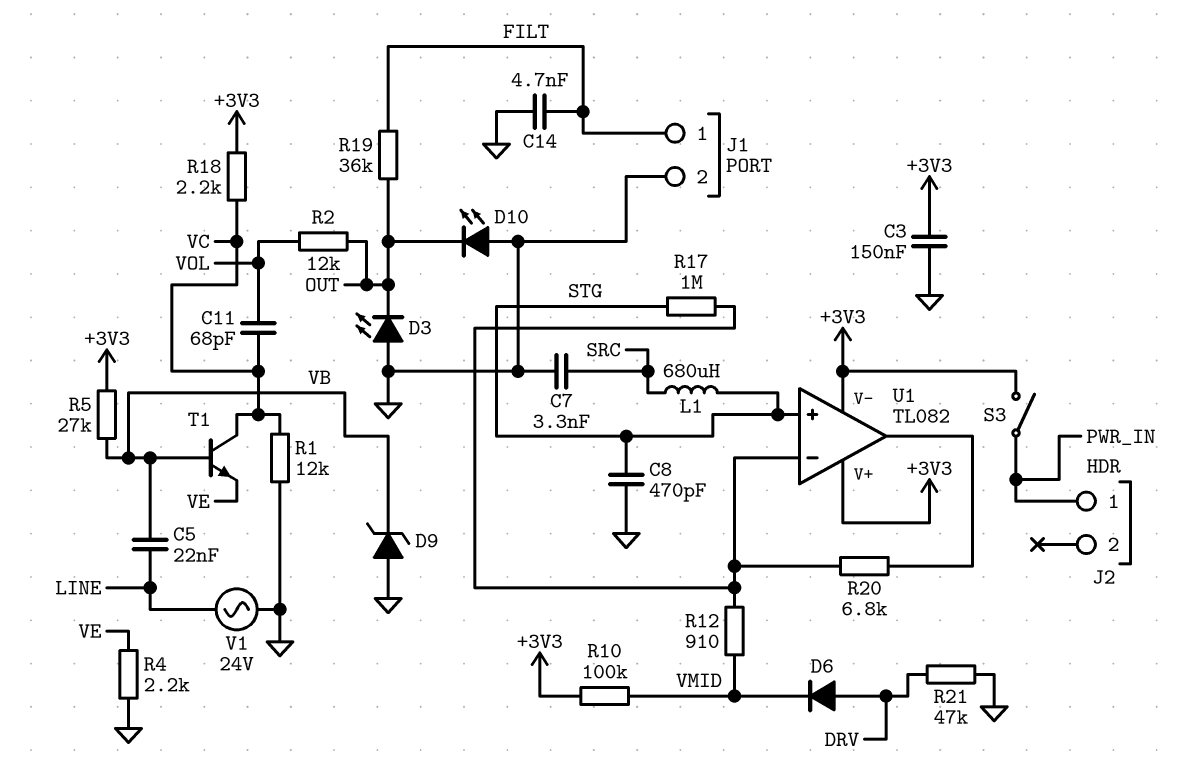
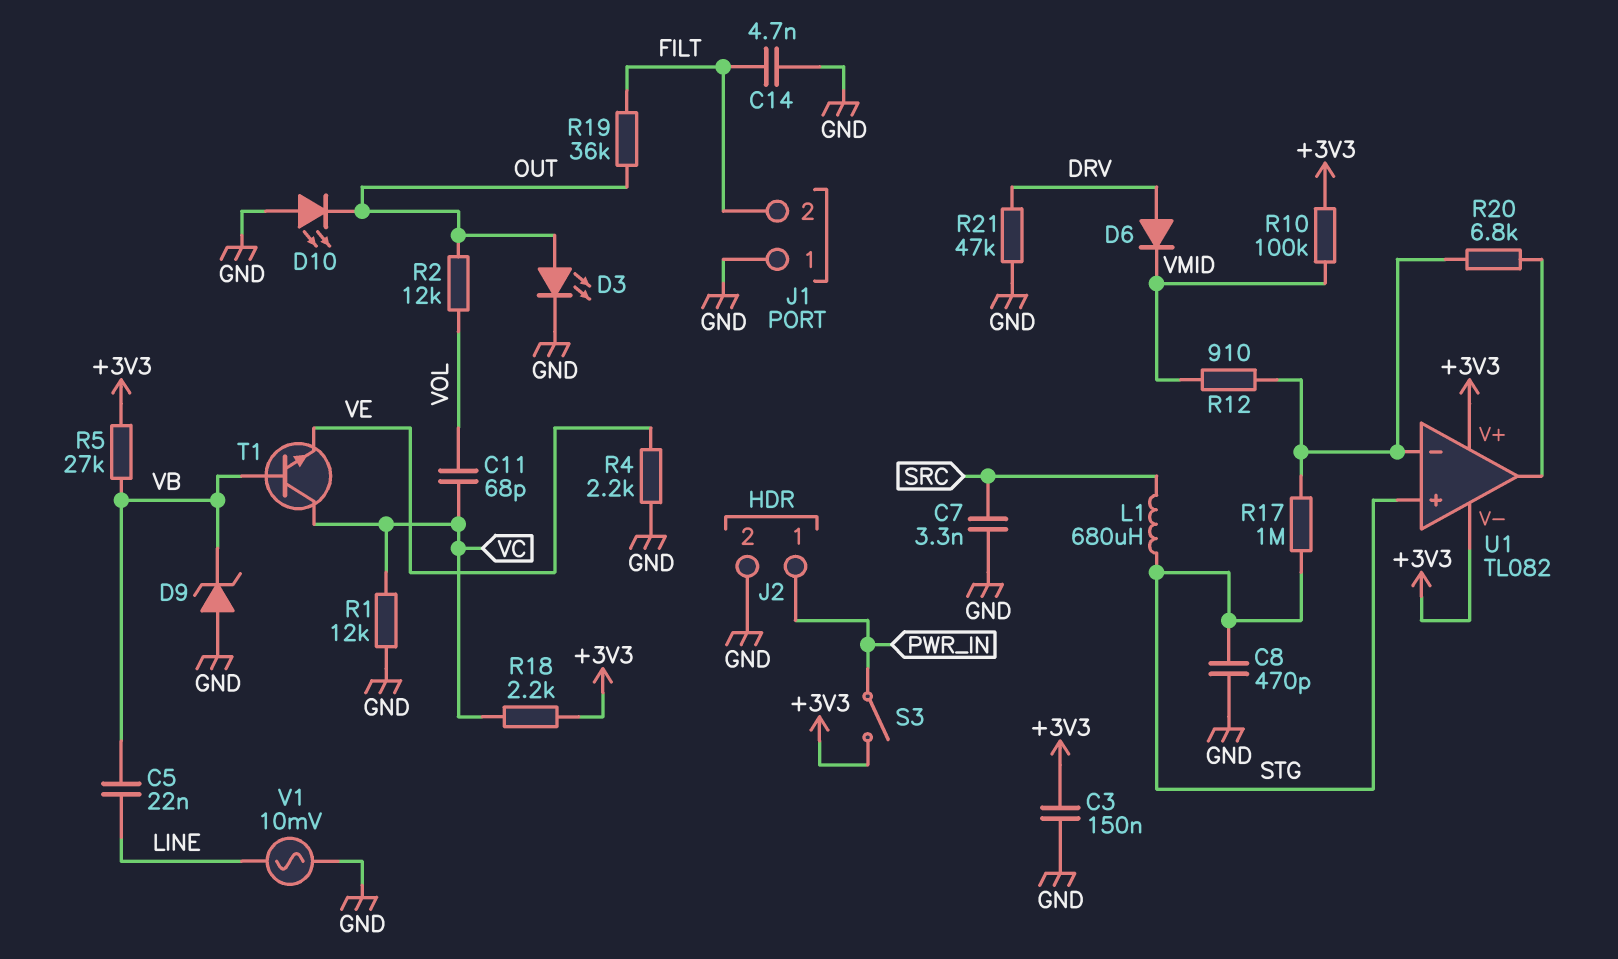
D3: LED (A GND, K OUT) -> LED (A OUT, K GND)
J1 pin 1: FILT -> GND
J1 pin 2: GND -> FILT
J2 pin 2: none -> GND
V1: AC 24V (GND, LINE) -> AC 10mV (GND, LINE)

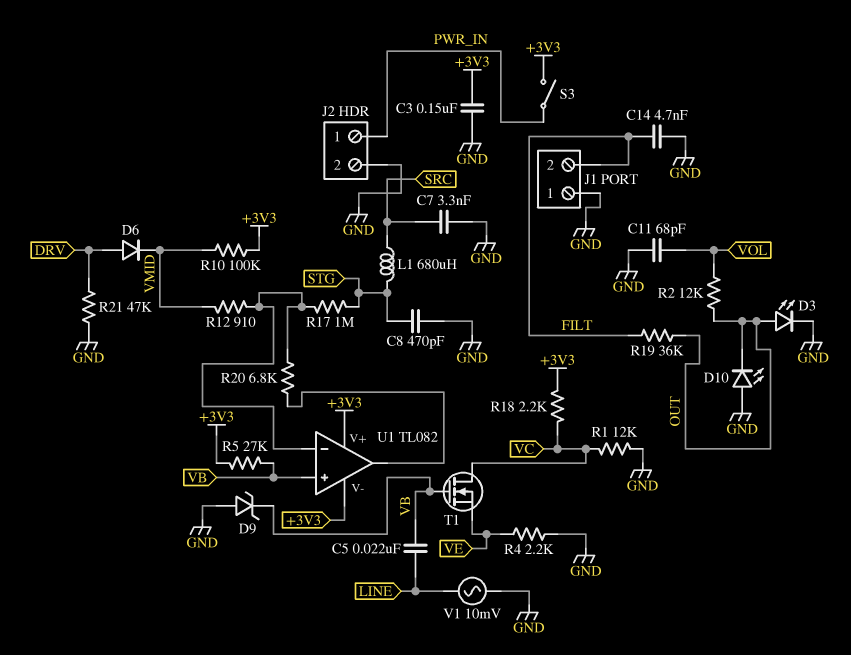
C11: 68pF (VC, VOL) -> 68pF (GND, VOL)
T1: NPN (B VB, C VC, E VE) -> NMOS (G VB, D VC, S VE)
U1 pin in+: STG -> VB

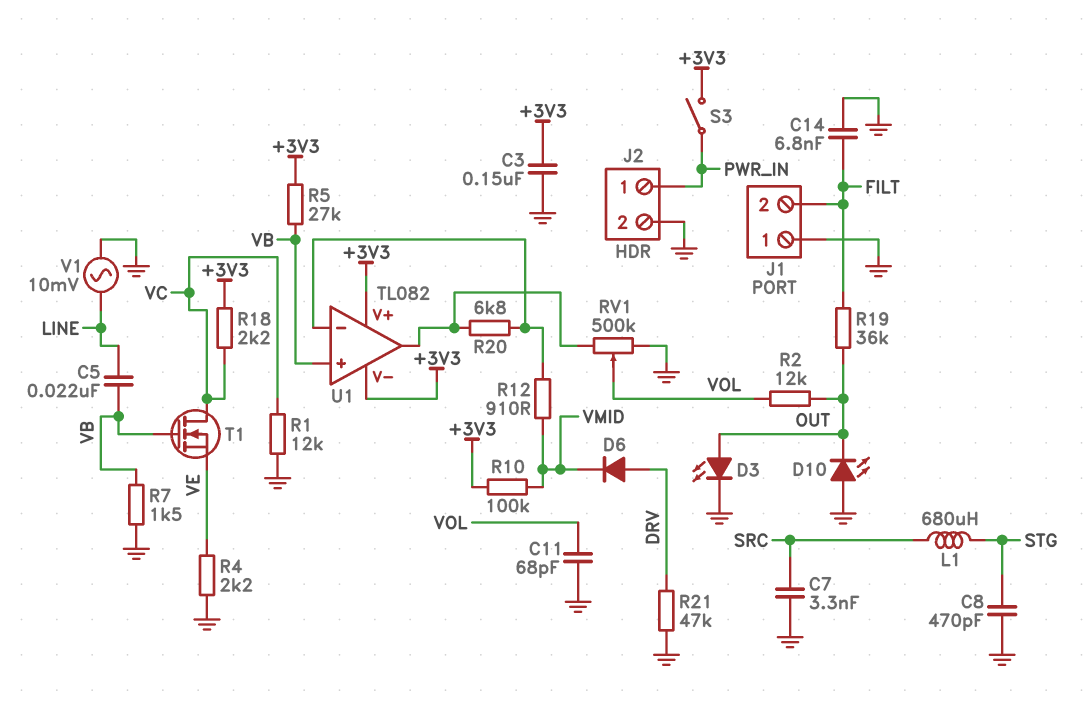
C14: 4.7nF (FILT, GND) -> 6.8nF (FILT, GND)
D9: zener (A GND, K VB) -> none
R7: none -> 1.5k (GND, VB)
R17: 1M (STG, U1/in-) -> none
RV1: none -> 500k (GND, U1/out, wiper VOL)

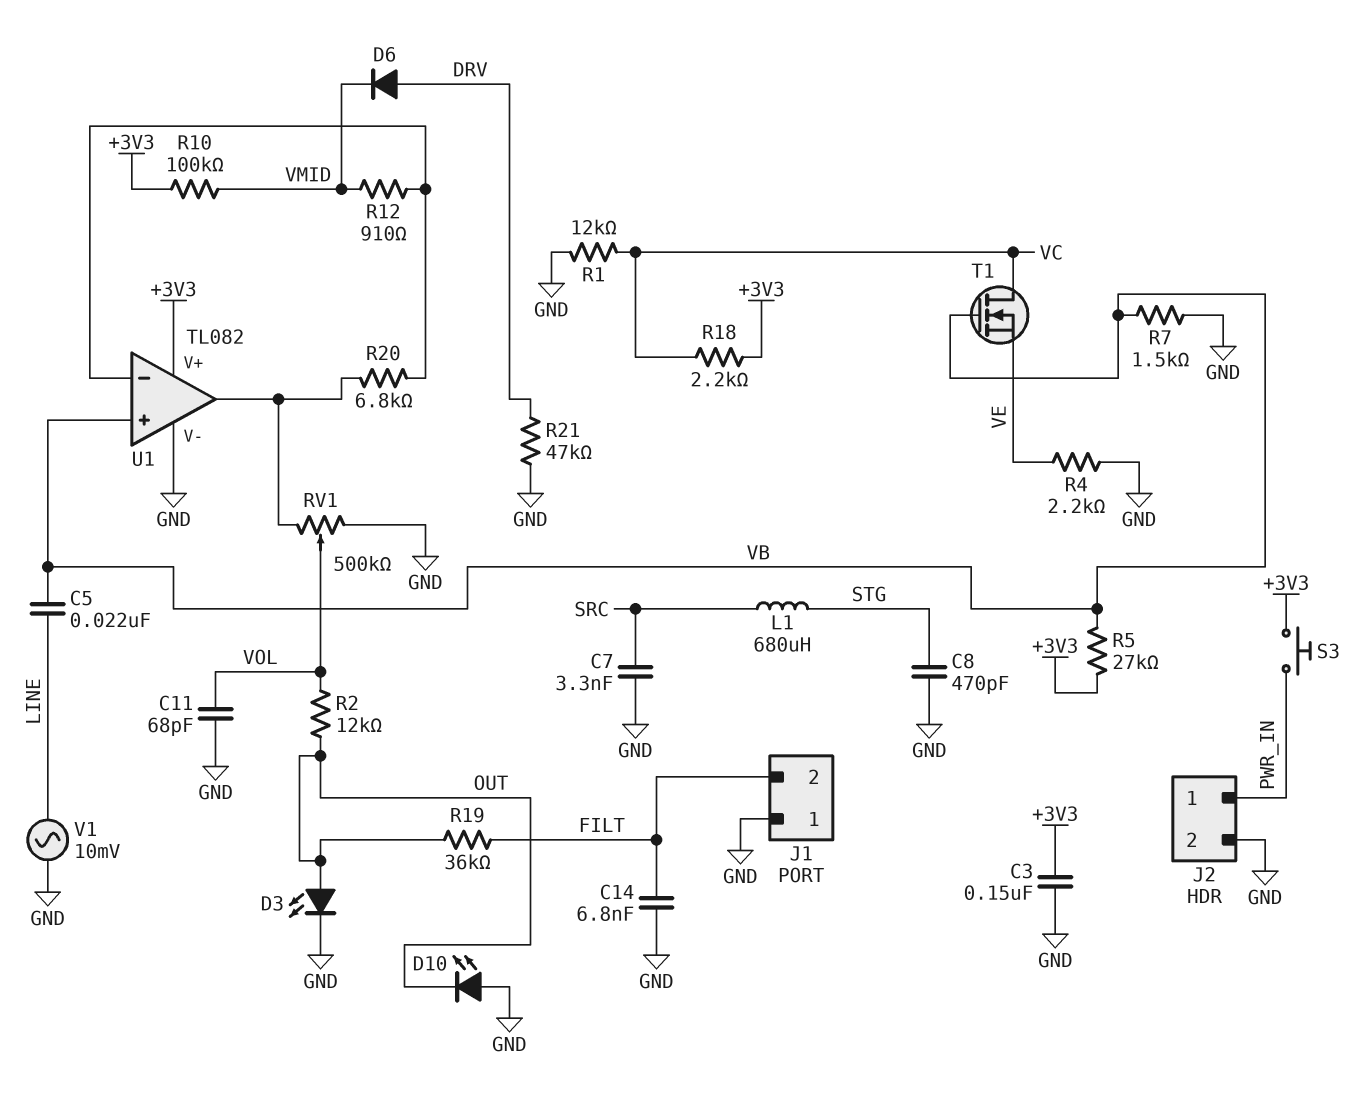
S3: switch (+3V3, PWR_IN) -> button (+3V3, PWR_IN)
U1 pin V-: +3V3 -> GND

